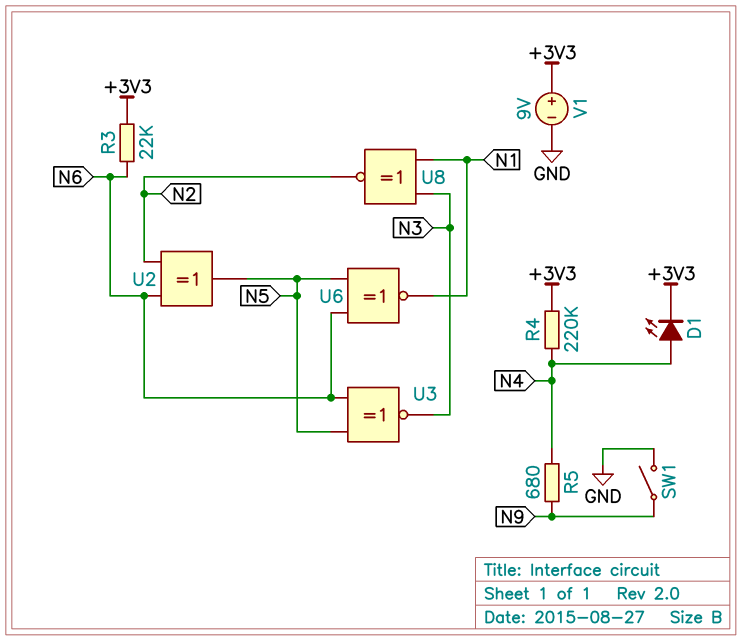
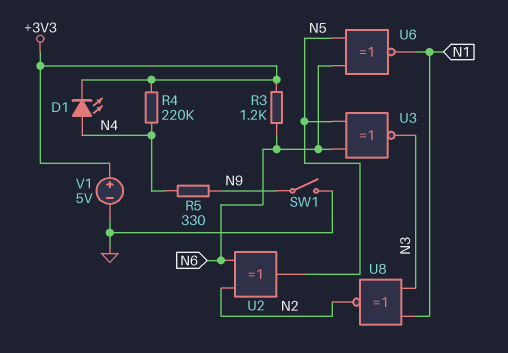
R3: 22k (+3V3, N6) -> 1.2k (+3V3, N6)
R5: 680 (N4, N9) -> 330 (N4, N9)
V1: 9V (plus +3V3, minus GND) -> 5V (plus +3V3, minus GND)

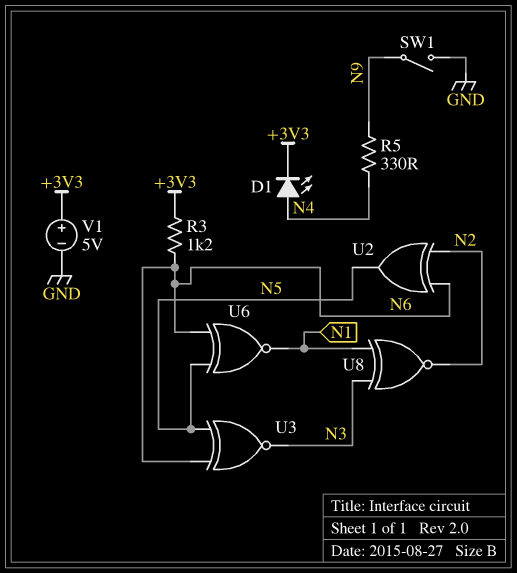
R4: 220k (+3V3, N4) -> none

